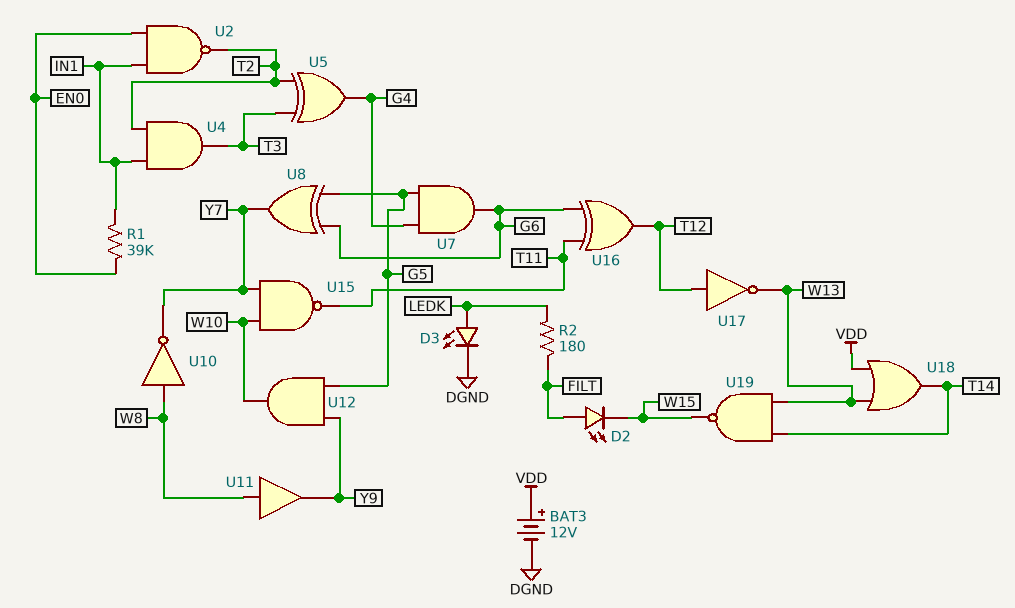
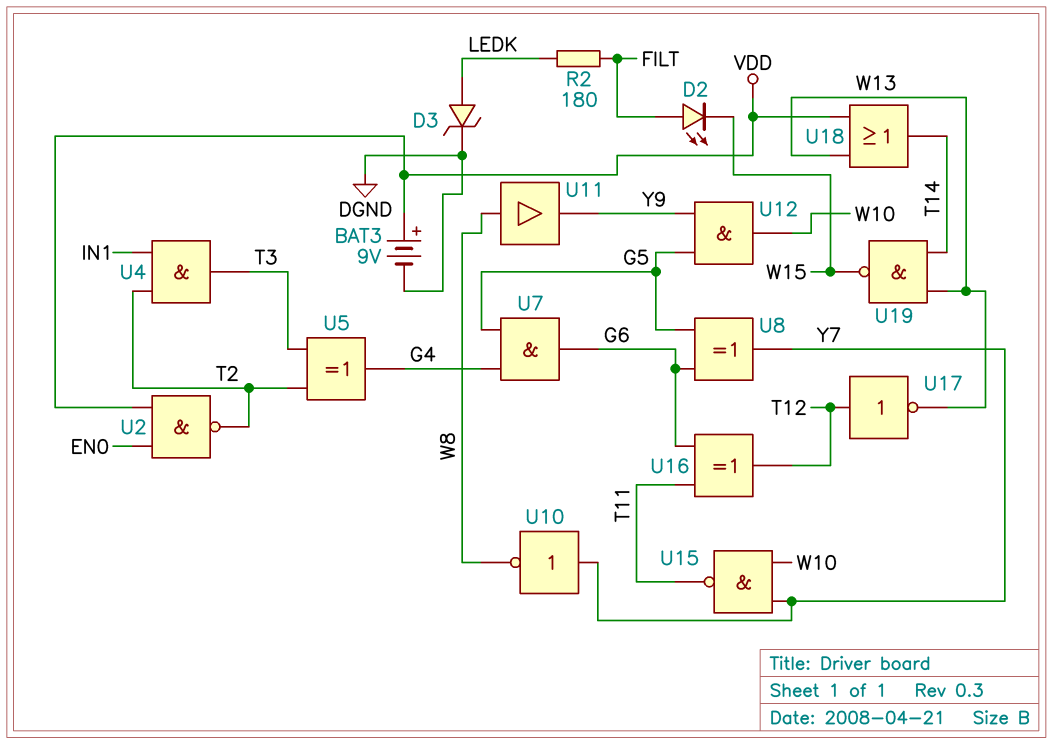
BAT3: 12V (plus VDD, minus DGND) -> 9V (plus VDD, minus DGND)
D3: LED (A LEDK, K DGND) -> zener (A LEDK, K DGND)
R1: 39k (EN0, IN1) -> none
U2: NAND (in EN0, in IN1, out T2) -> NAND (in EN0, in VDD, out T2)
U10: NOT (in W8, out Y7) -> NOT (in Y7, out W8)

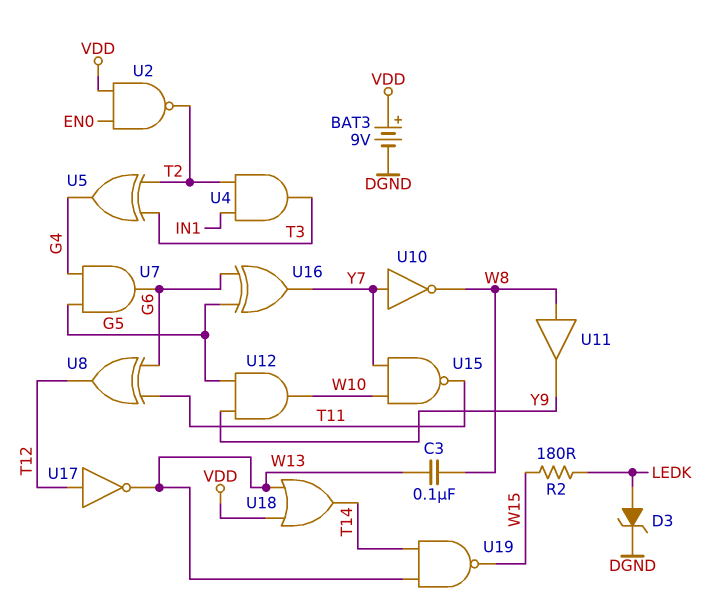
C3: none -> 100nF (W8, W13)
D2: LED (A FILT, K W15) -> none
R2: 180 (FILT, LEDK) -> 180 (LEDK, W15)
U8: XOR (in G5, in G6, out Y7) -> XOR (in G6, in T11, out T12)
U16: XOR (in G6, in T11, out T12) -> XOR (in G5, in G6, out Y7)

